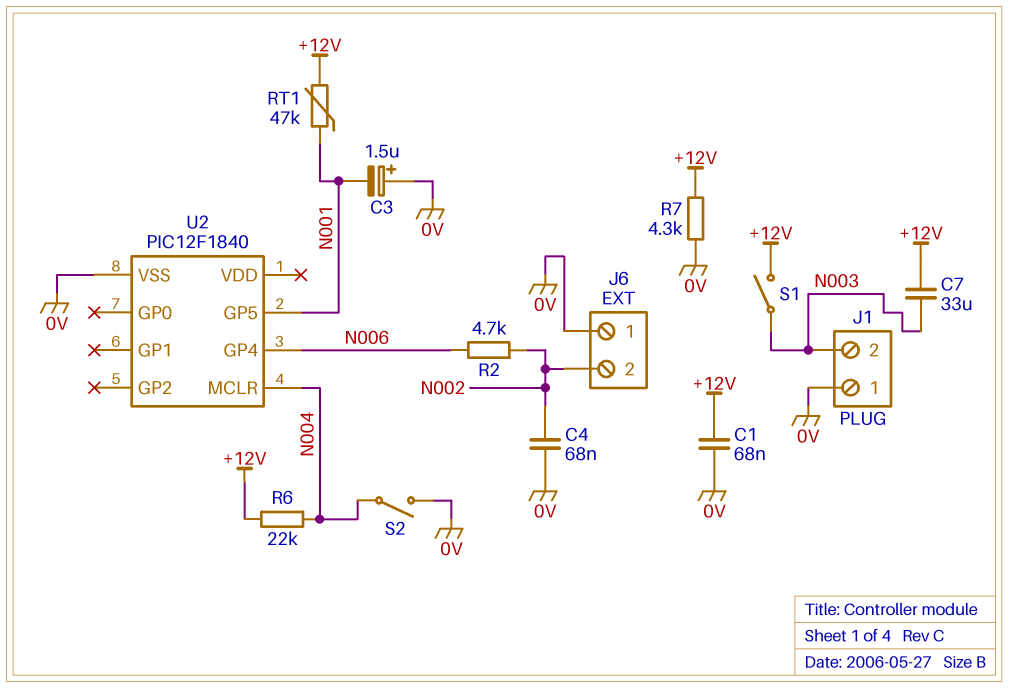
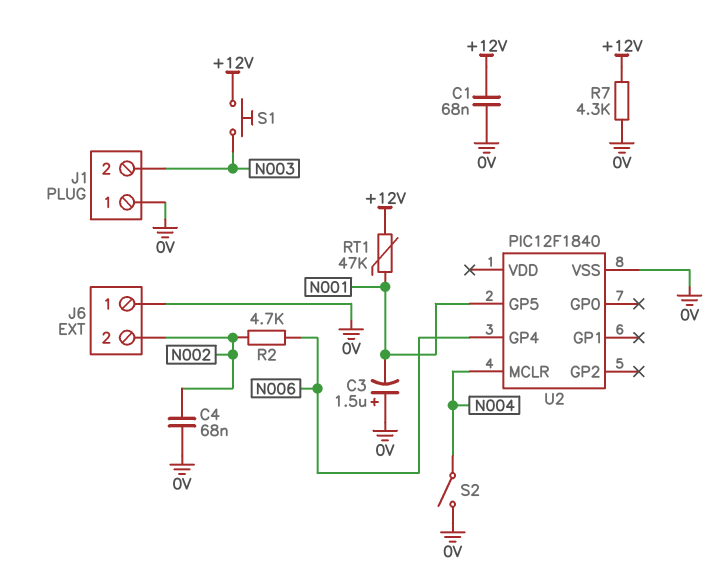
C7: 33uF (+12V, N003) -> none
R6: 22k (+12V, N004) -> none
S1: switch (+12V, N003) -> button (+12V, N003)

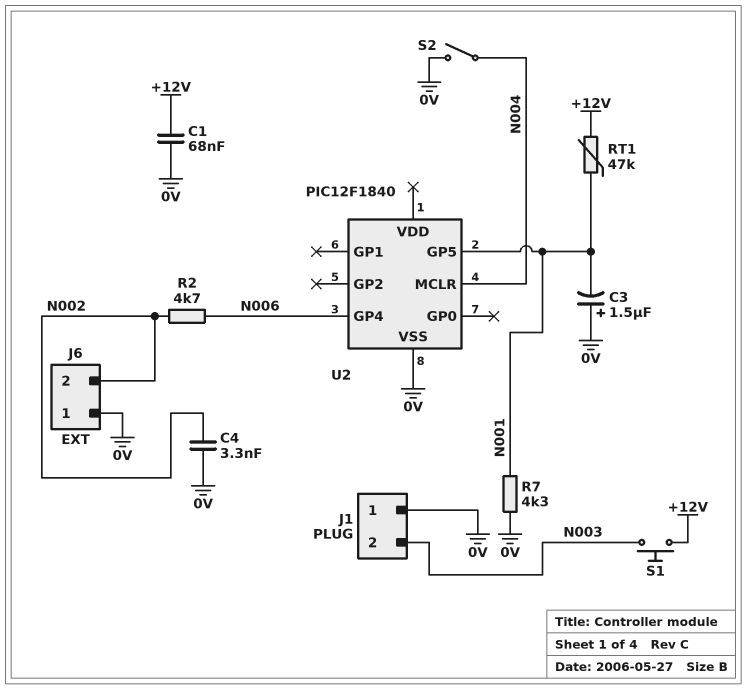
C4: 68nF (0V, N002) -> 3.3nF (0V, N002)
R7: 4.3k (+12V, 0V) -> 4.3k (0V, N001)

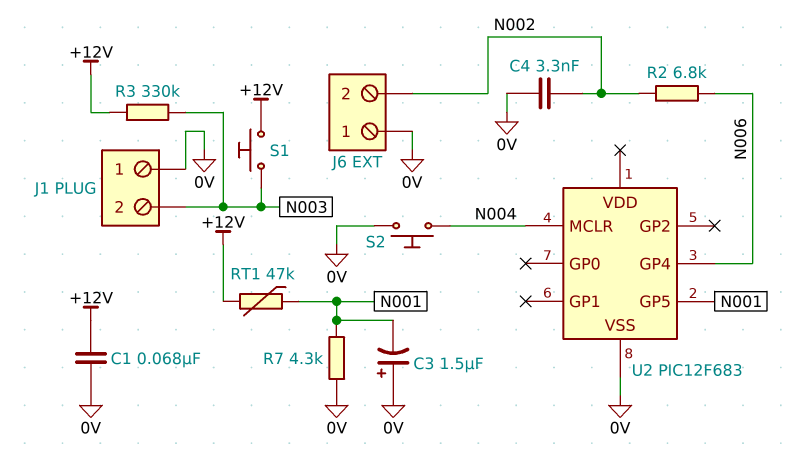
R2: 4.7k (N002, N006) -> 6.8k (N002, N006)
R3: none -> 330k (+12V, N003)
S2: switch (0V, N004) -> button (0V, N004)
U2: PIC12F1840 -> PIC12F683

